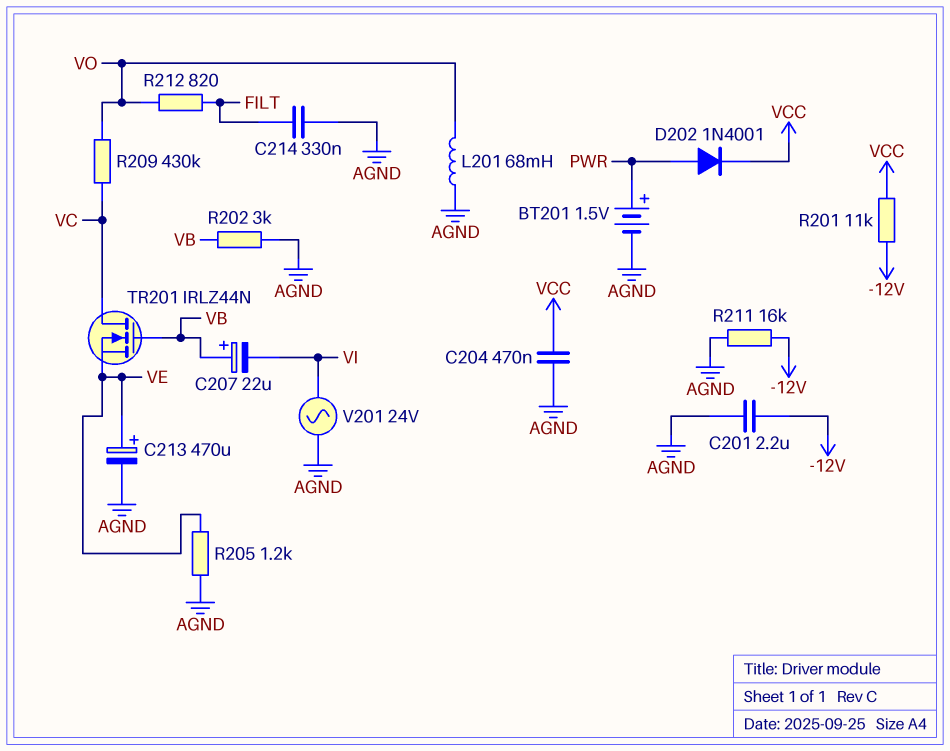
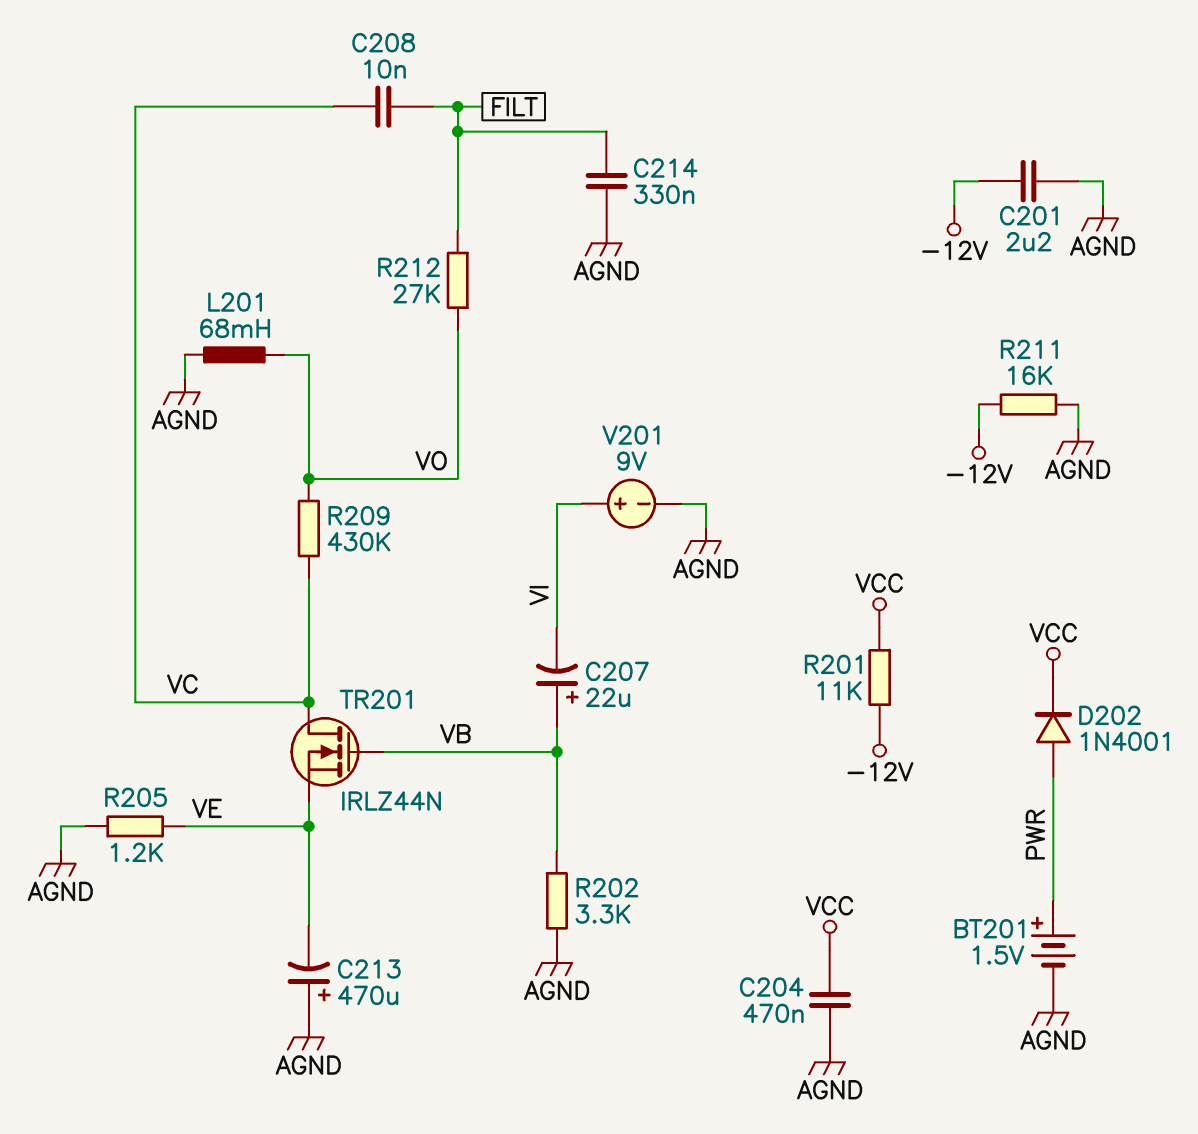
C208: none -> 10nF (FILT, VC)
C213: 470uF (plus VE, minus AGND) -> 470uF (plus AGND, minus VE)
R202: 3k (AGND, VB) -> 3.3k (AGND, VB)
R212: 820 (FILT, VO) -> 27k (FILT, VO)
V201: AC 24V (AGND, VI) -> 9V (plus VI, minus AGND)

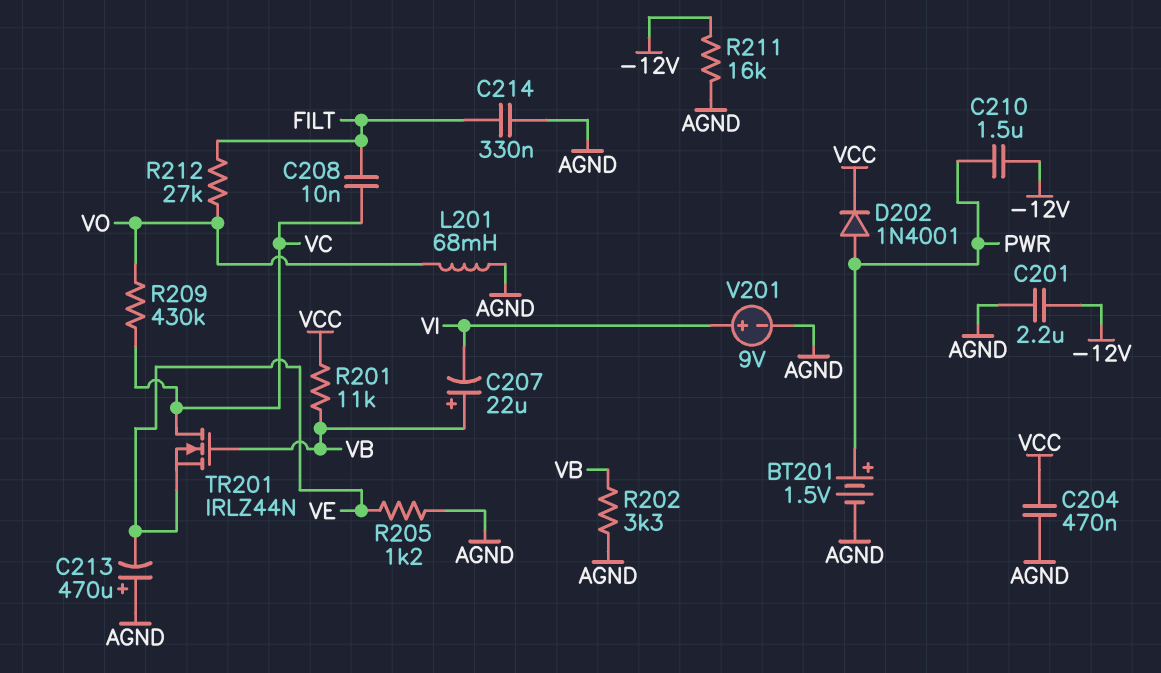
C210: none -> 1.5uF (-12V, PWR)
R201: 11k (-12V, VCC) -> 11k (VB, VCC)

